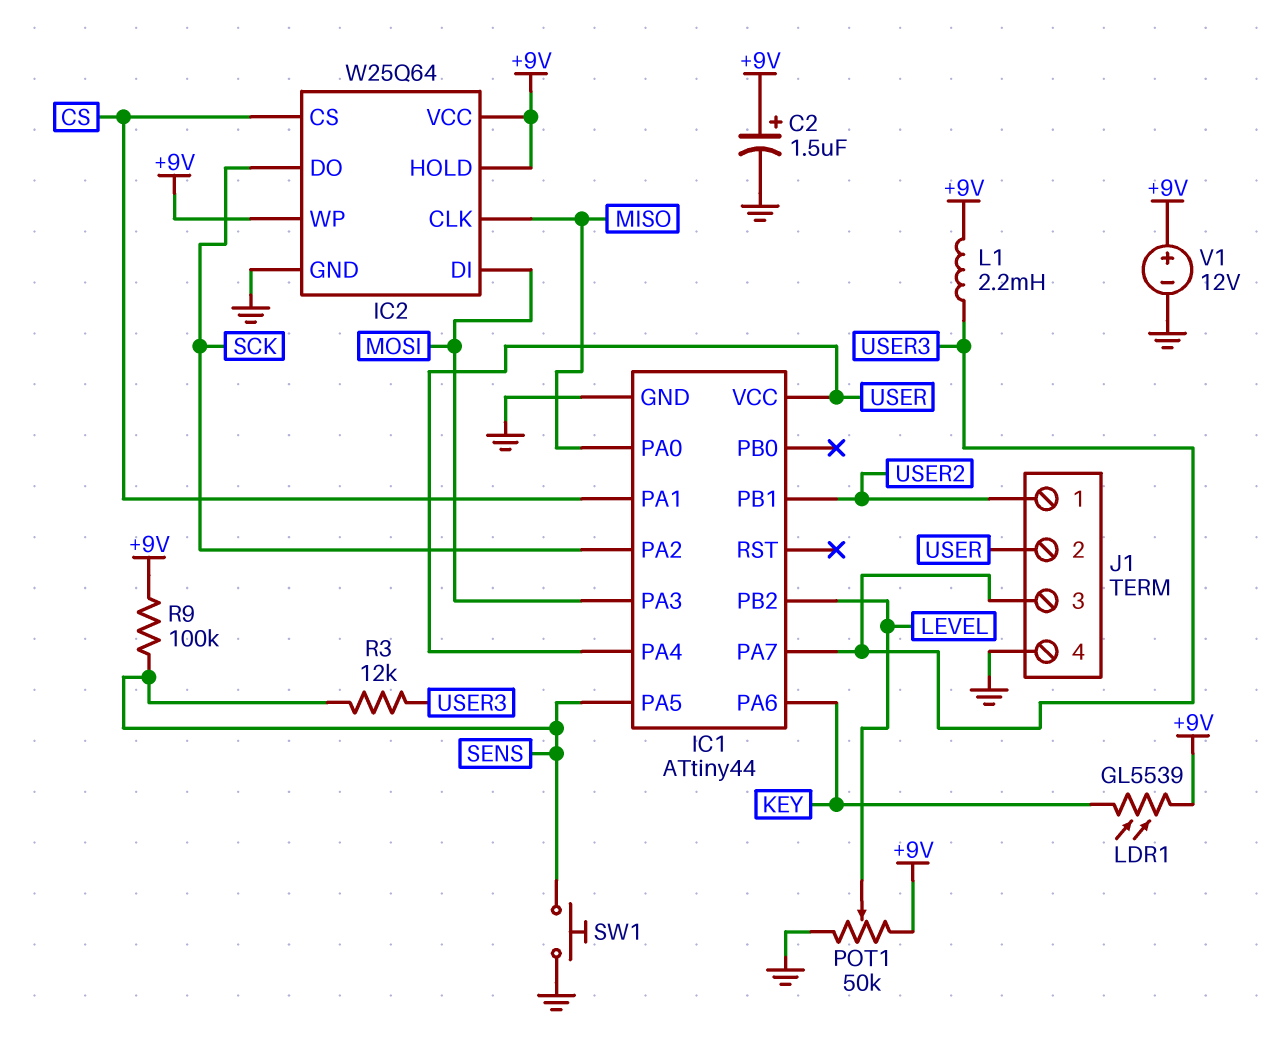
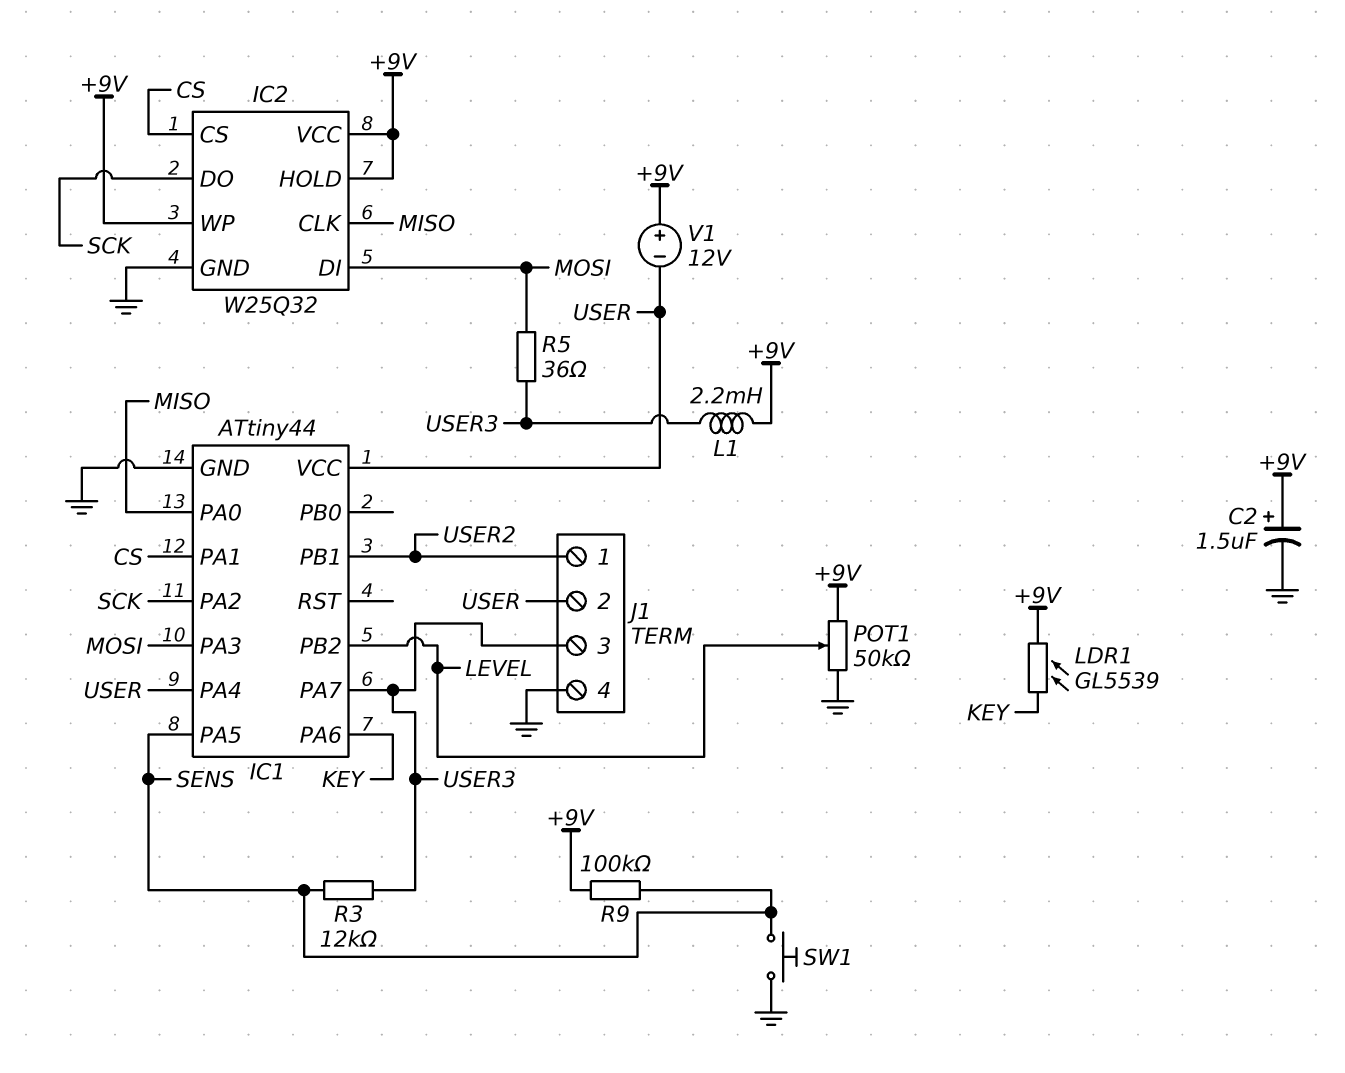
IC2: W25Q64 -> W25Q32
R5: none -> 36 (MOSI, USER3)
V1: 12V (plus +9V, minus GND) -> 12V (plus +9V, minus USER)

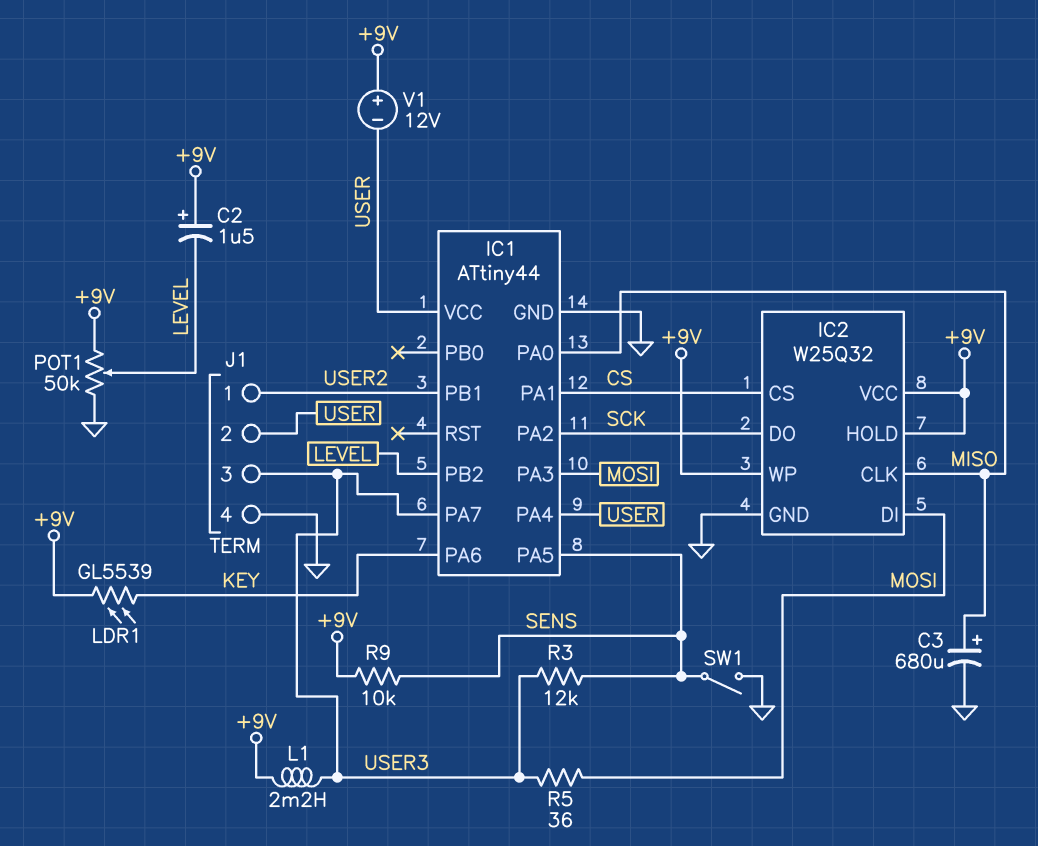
C2: 1.5uF (plus +9V, minus GND) -> 1.5uF (plus +9V, minus LEVEL)
C3: none -> 680uF (plus MISO, minus GND)
R9: 100k (+9V, SENS) -> 10k (+9V, SENS)
SW1: button (GND, SENS) -> switch (GND, SENS)

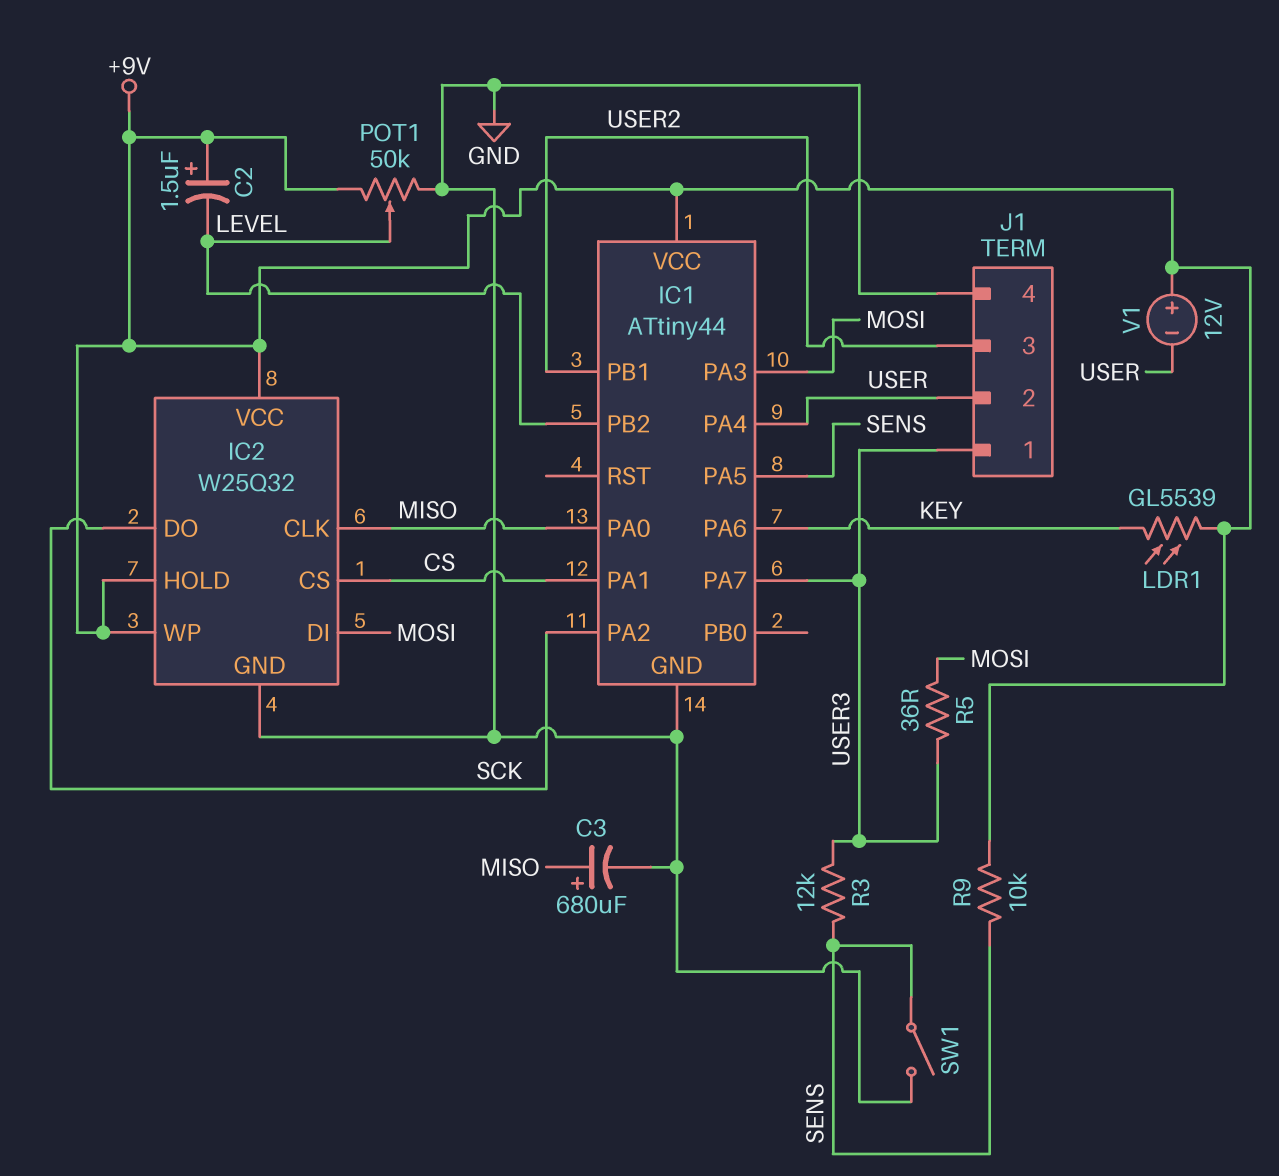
IC1 pin VCC: USER -> +9V
J1 pin 1: USER2 -> USER3
J1 pin 3: USER3 -> USER2
L1: 2.2mH (+9V, USER3) -> none

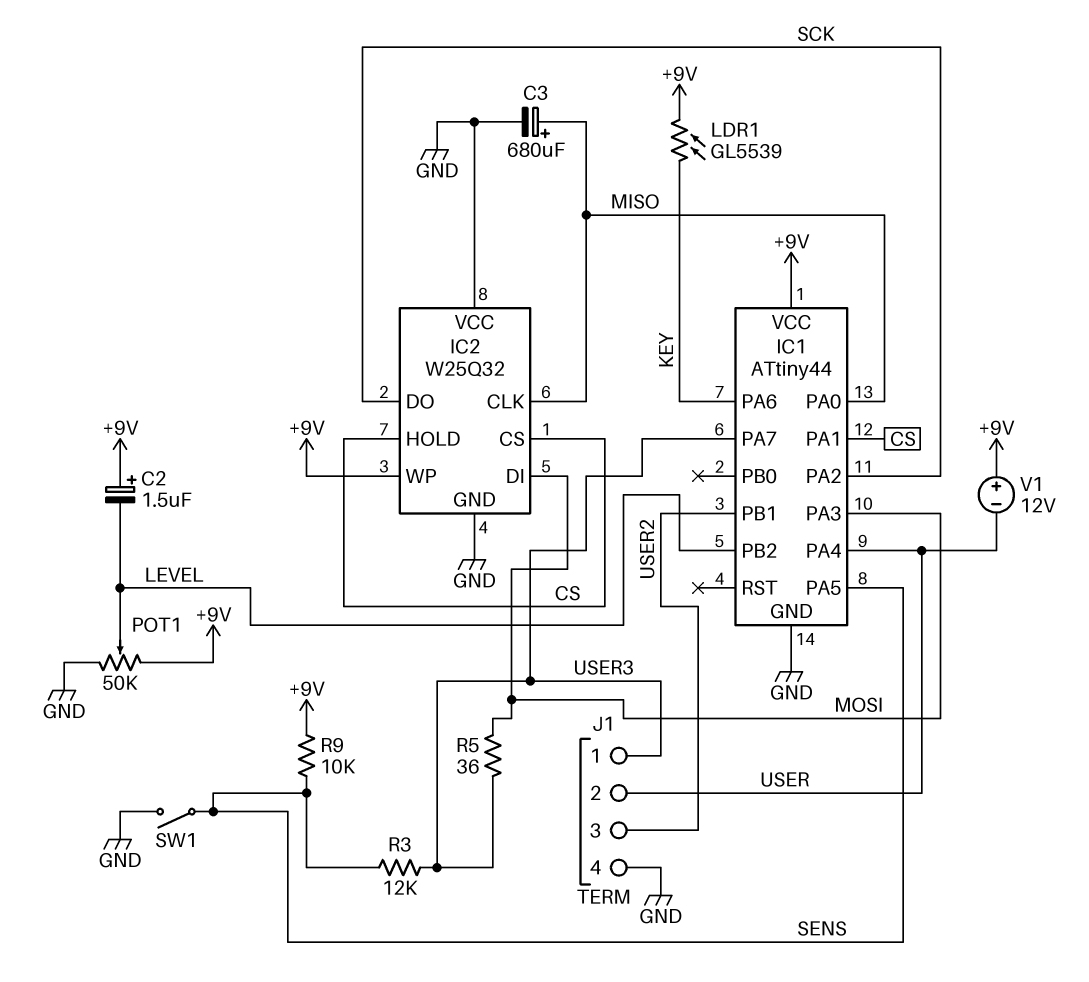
IC2 pin HOLD: +9V -> CS
IC2 pin VCC: +9V -> GND

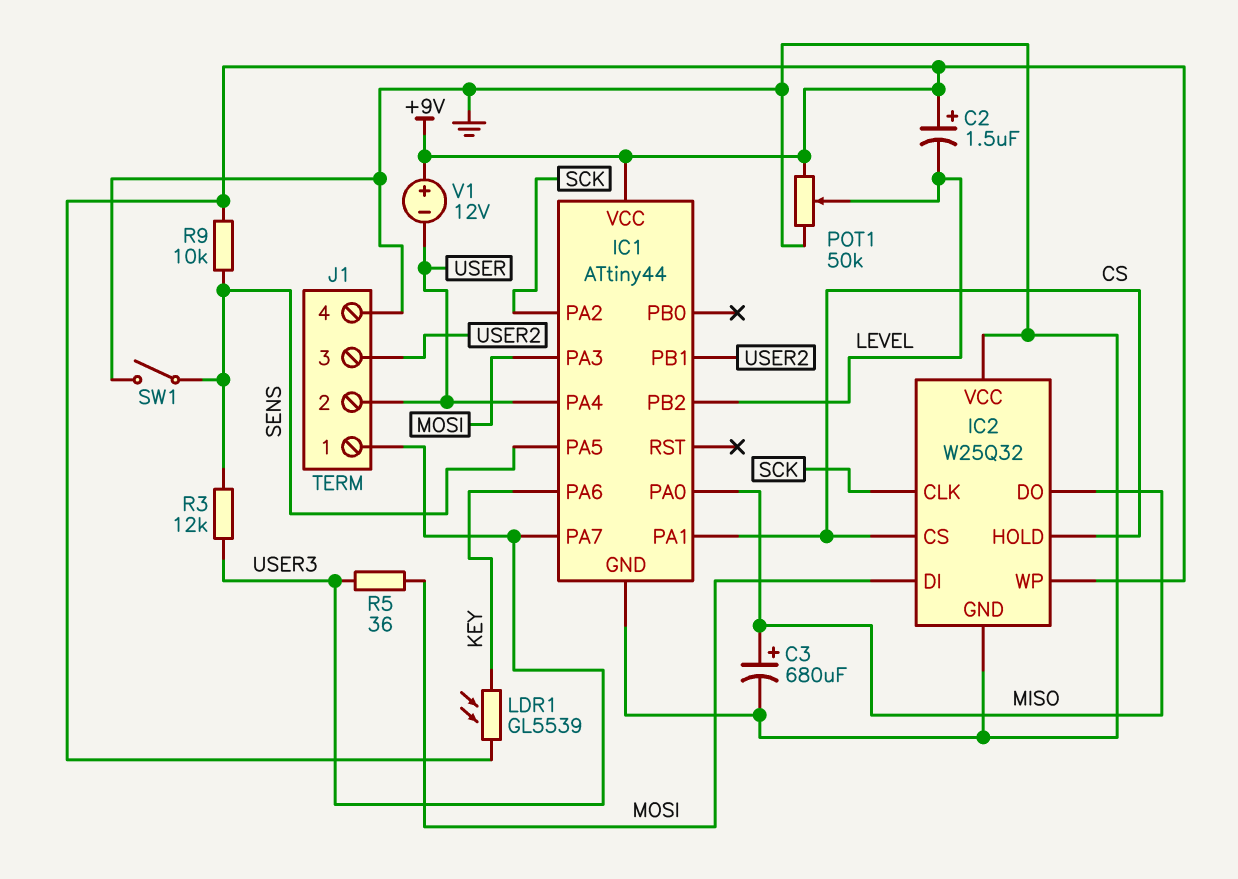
IC2 pin CLK: MISO -> SCK
IC2 pin DO: SCK -> MISO

